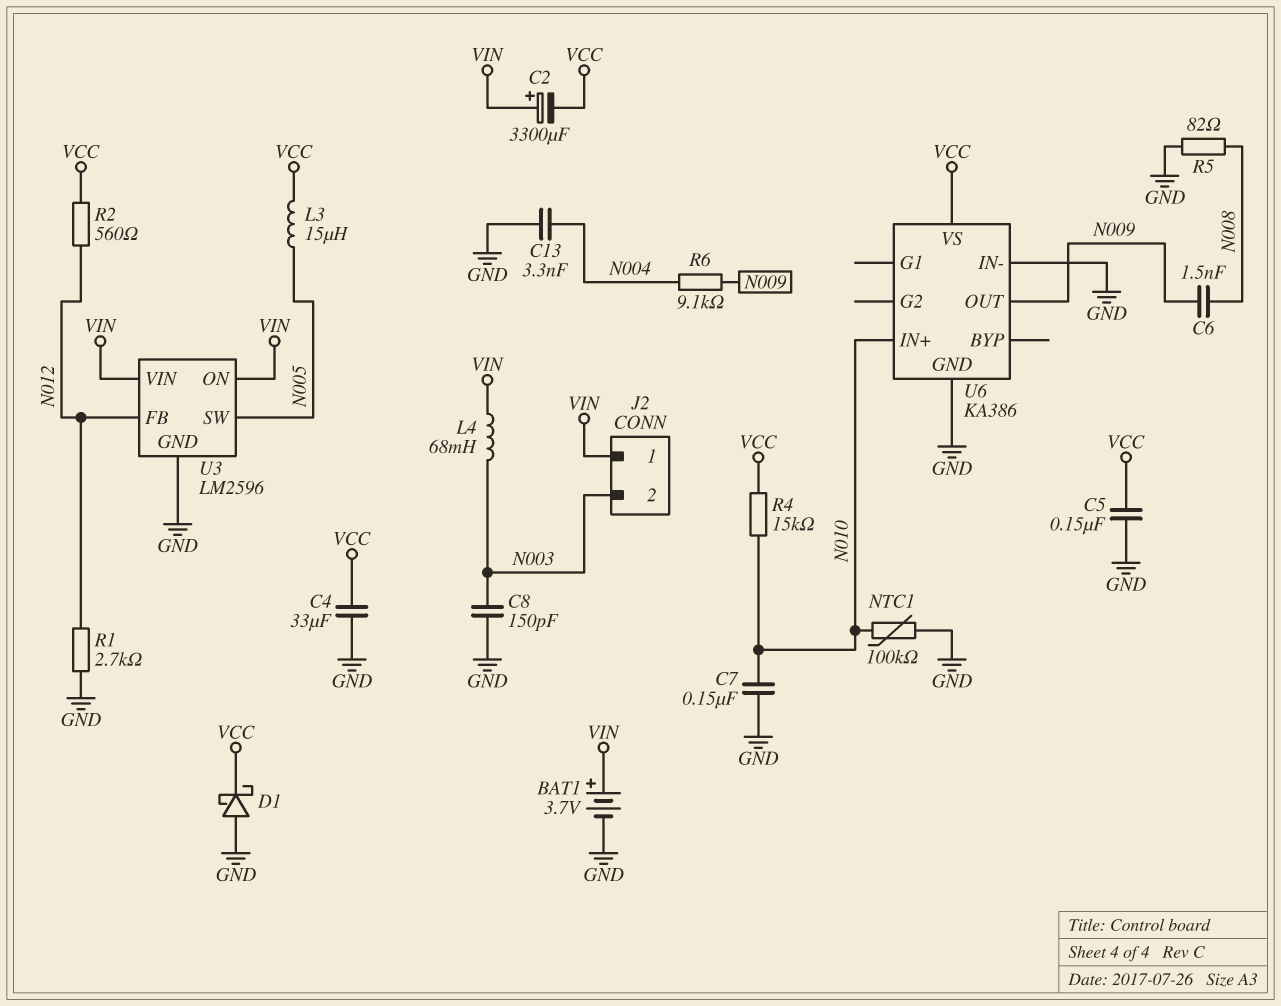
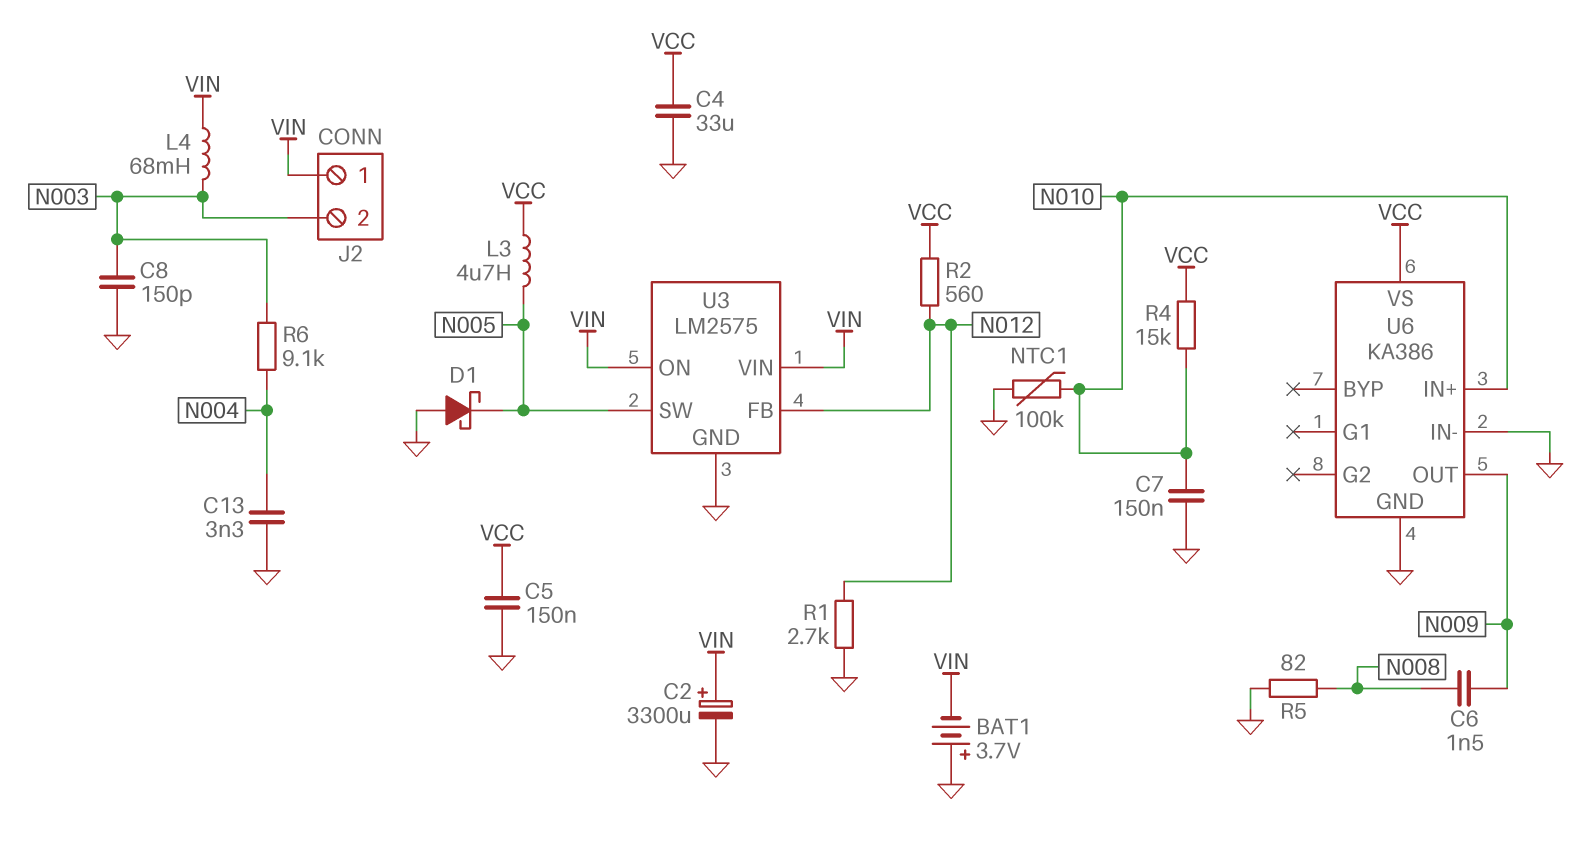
BAT1: 3.7V (plus VIN, minus GND) -> 3.7V (plus GND, minus VIN)
C2: 3300uF (plus VIN, minus VCC) -> 3300uF (plus VIN, minus GND)
D1: schottky (A GND, K VCC) -> schottky (A GND, K N005)
L3: 15uH (N005, VCC) -> 4.7uH (N005, VCC)
R6: 9.1k (N004, N009) -> 9.1k (N003, N004)
U3: LM2596 -> LM2575

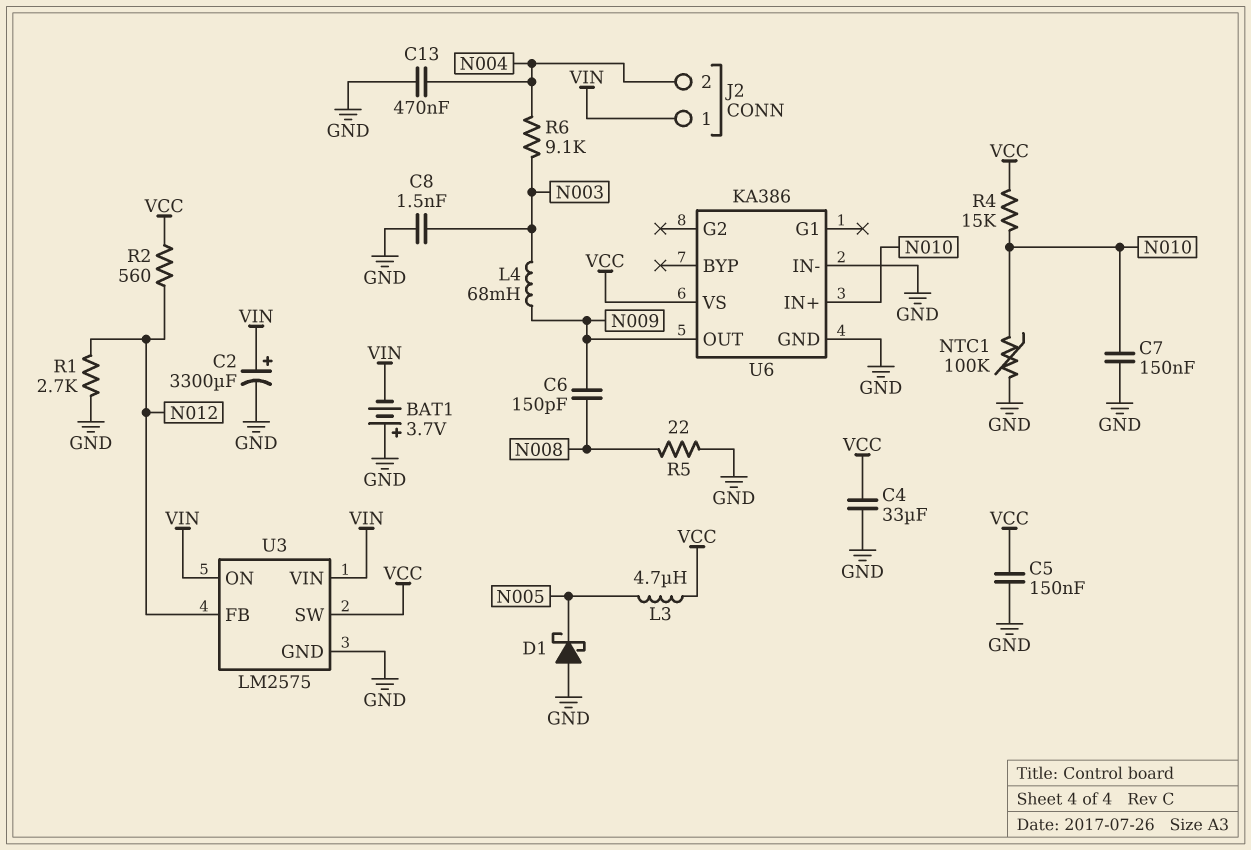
C6: 1.5nF (N008, N009) -> 150pF (N008, N009)
C8: 150pF (GND, N003) -> 1.5nF (GND, N003)
C13: 3.3nF (GND, N004) -> 470nF (GND, N004)
J2 pin 2: N003 -> N004
L4: 68mH (N003, VIN) -> 68mH (N003, N009)
R5: 82 (GND, N008) -> 22 (GND, N008)
U3 pin SW: N005 -> VCC

